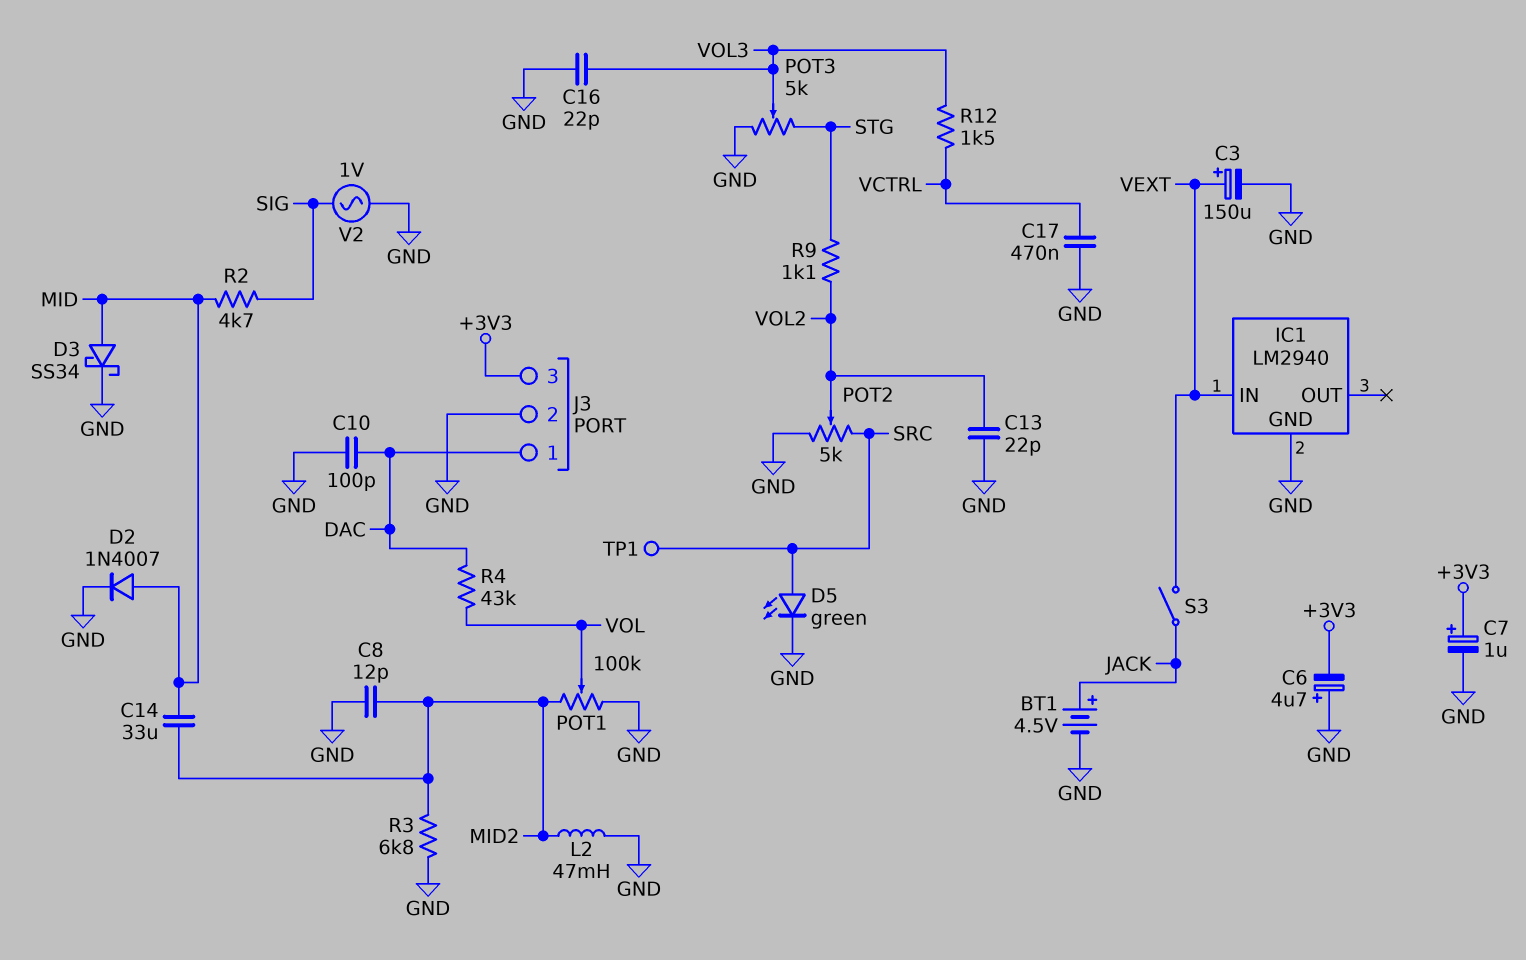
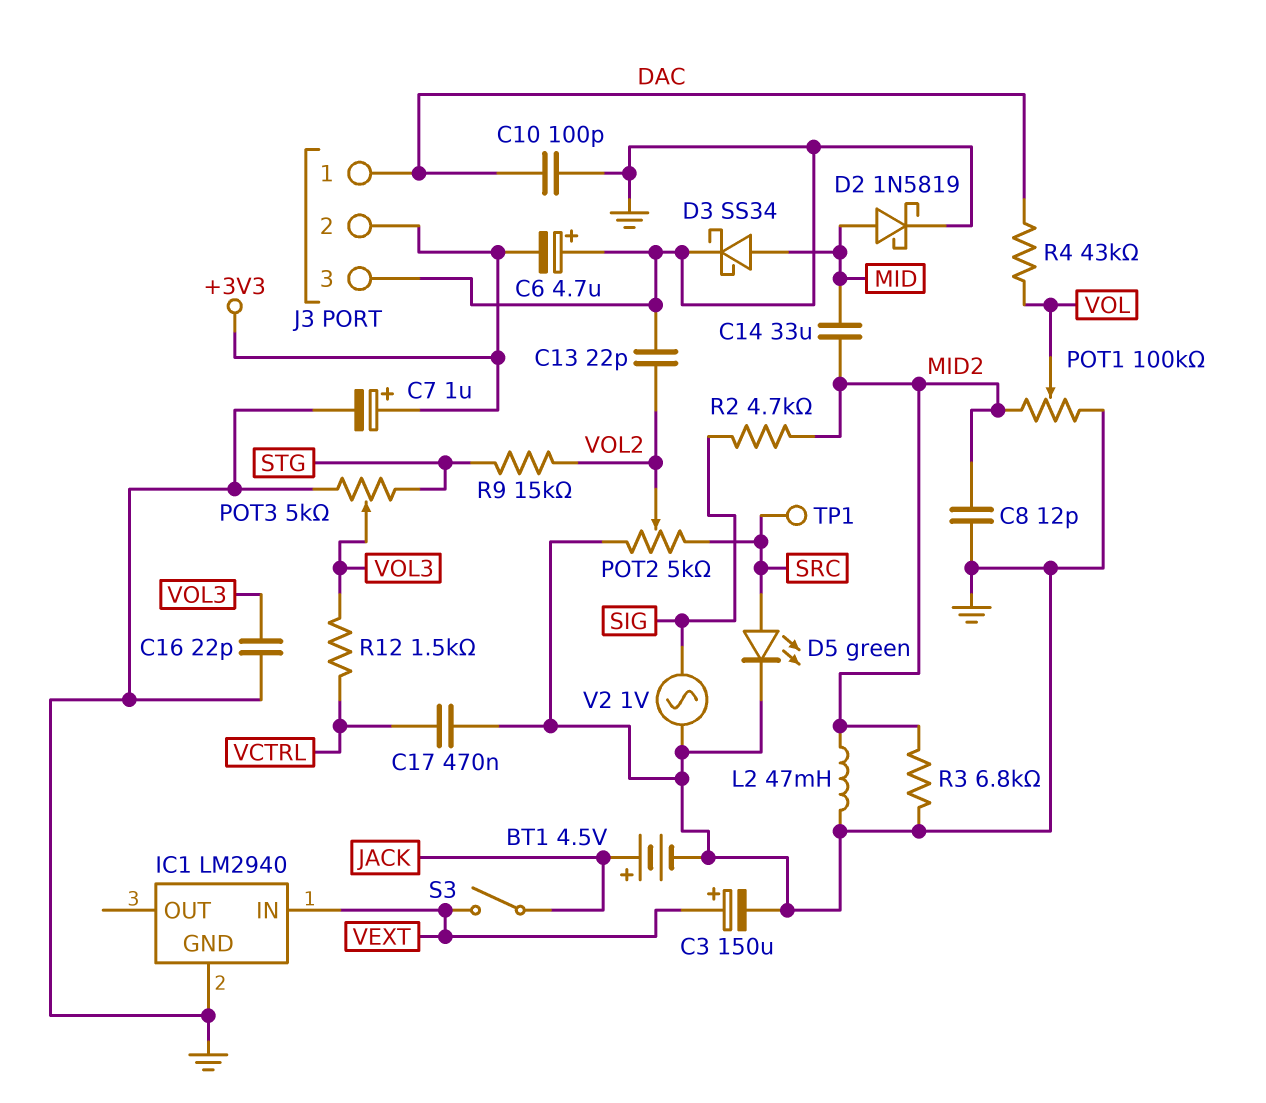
D2: diode 1N4007 (A MID, K GND) -> schottky 1N5819 (A MID, K GND)
J3 pin 2: GND -> +3V3
J3 pin 3: +3V3 -> GND
R2: 4.7k (MID, SIG) -> 4.7k (MID2, SIG)
R9: 1.1k (STG, VOL2) -> 15k (STG, VOL2)

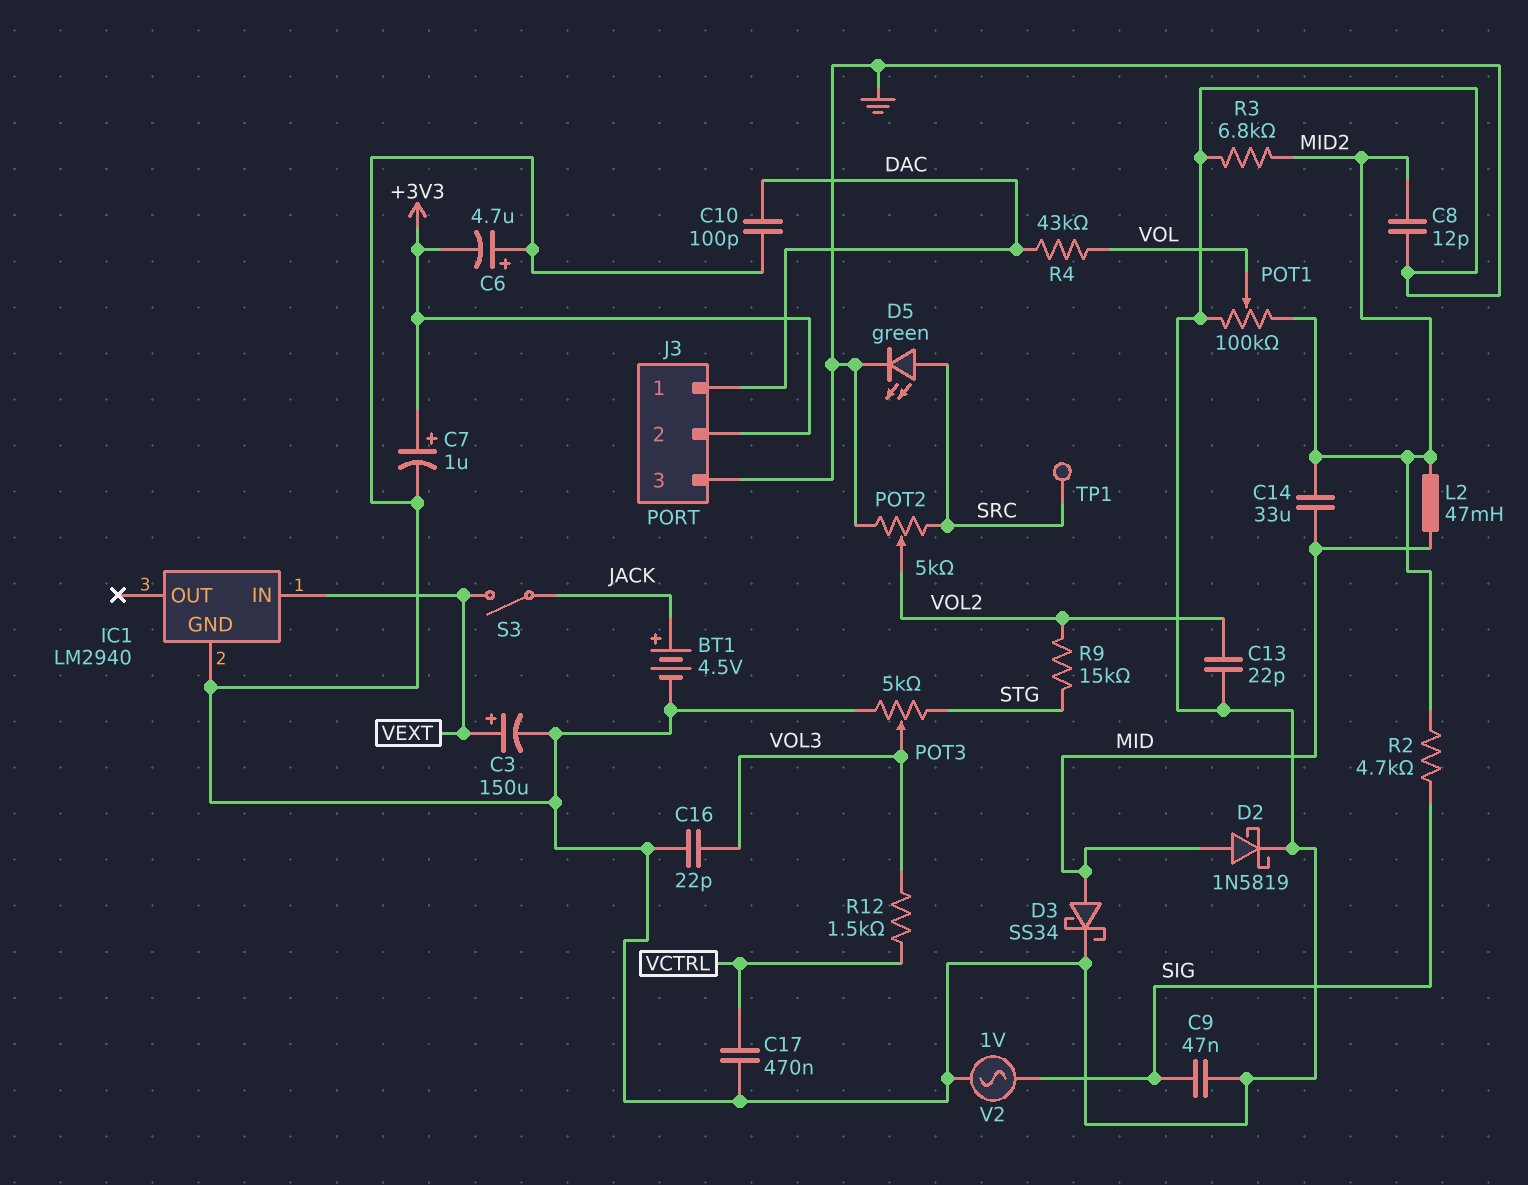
C9: none -> 47nF (GND, SIG)
L2: 47mH (GND, MID2) -> 47mH (MID, MID2)

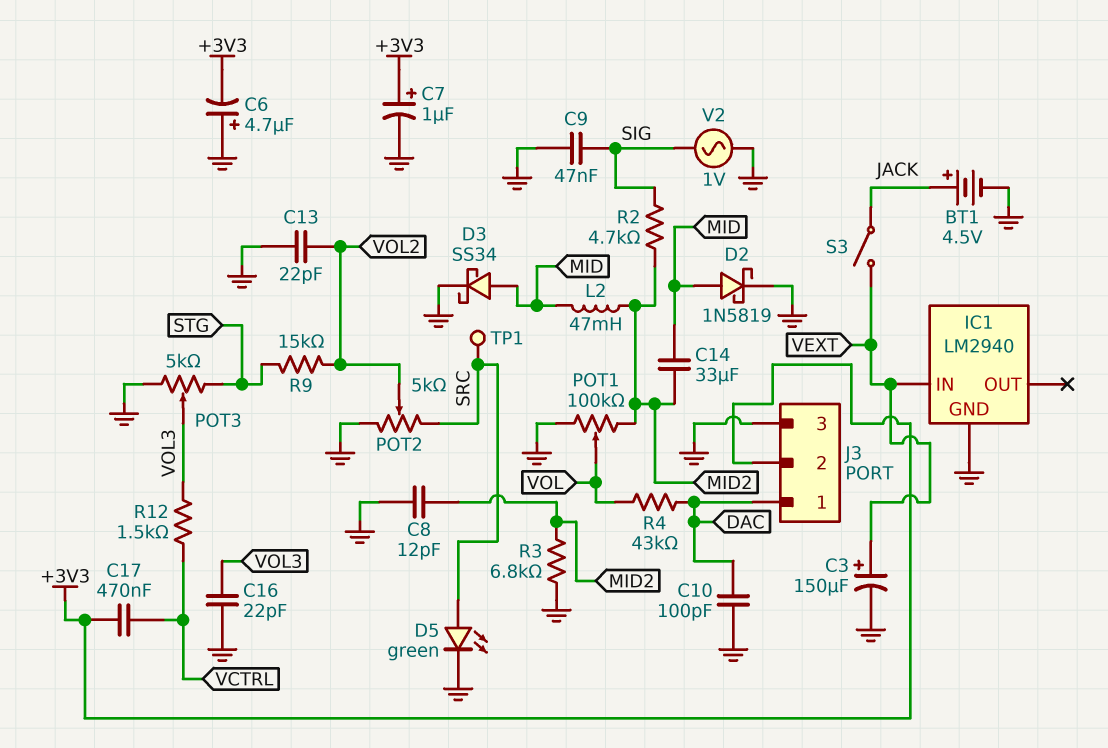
C17: 470nF (GND, VCTRL) -> 470nF (+3V3, VCTRL)

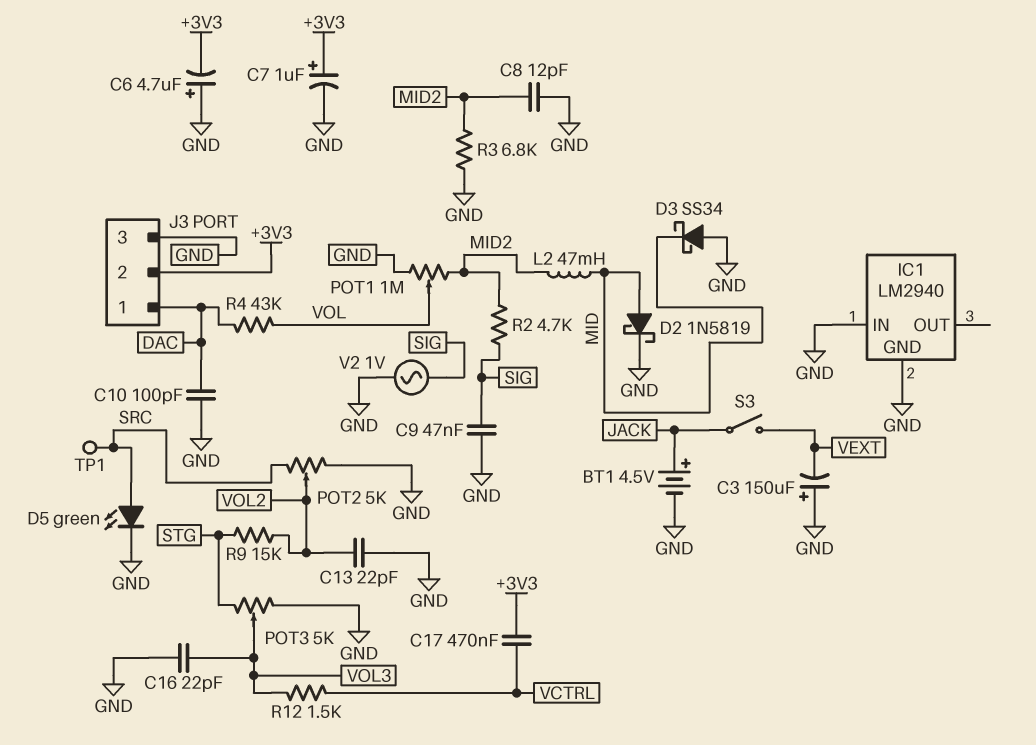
C3: 150uF (plus VEXT, minus GND) -> 150uF (plus GND, minus VEXT)
C14: 33uF (MID, MID2) -> none
D3: schottky SS34 (A MID, K GND) -> schottky SS34 (A GND, K MID)
IC1 pin IN: VEXT -> GND
POT1: 100k (GND, MID2, wiper VOL) -> 1M (GND, MID2, wiper VOL)

